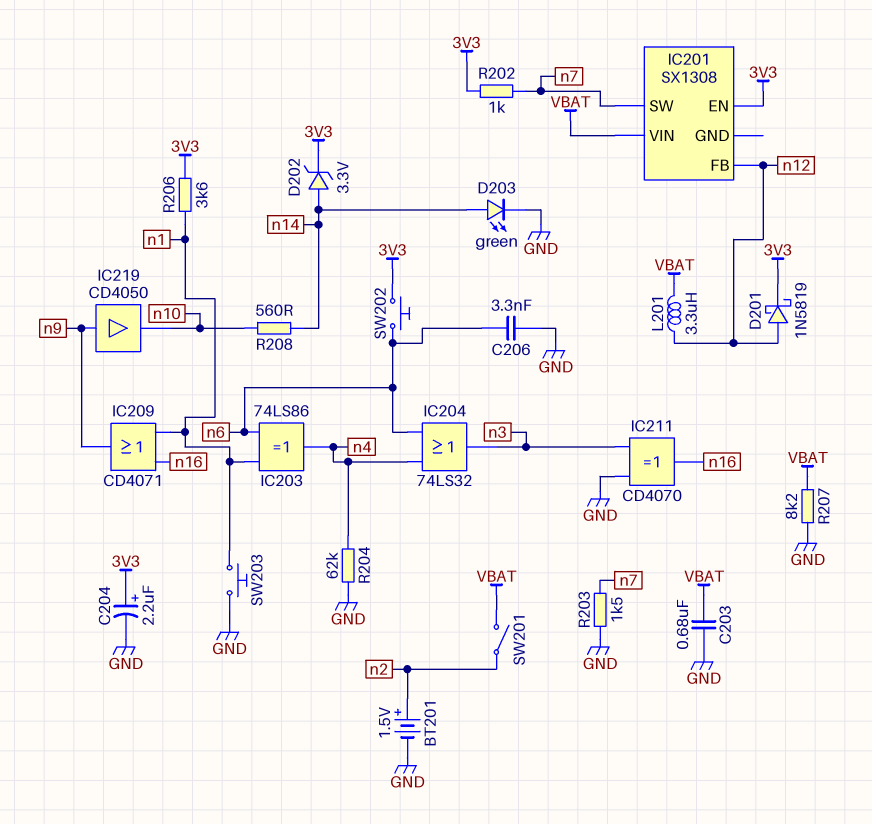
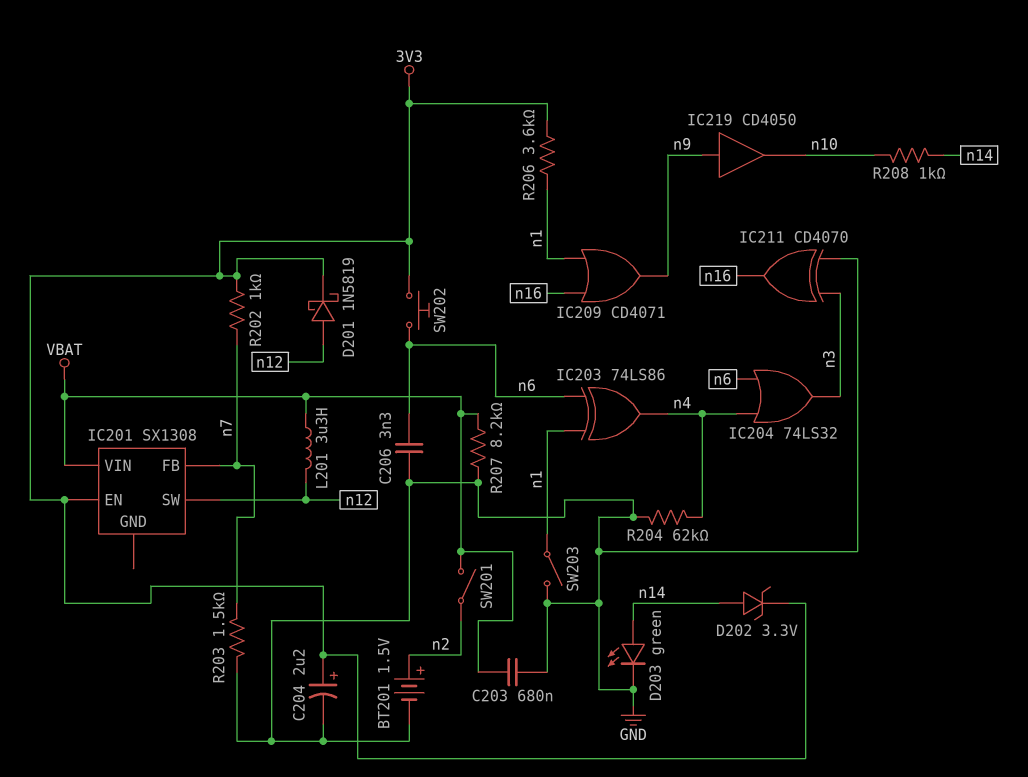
IC201 pin FB: n12 -> n7
IC201 pin SW: n7 -> n12
R208: 560 (n10, n14) -> 1k (n10, n14)
SW203: button (GND, n1) -> switch (GND, n1)

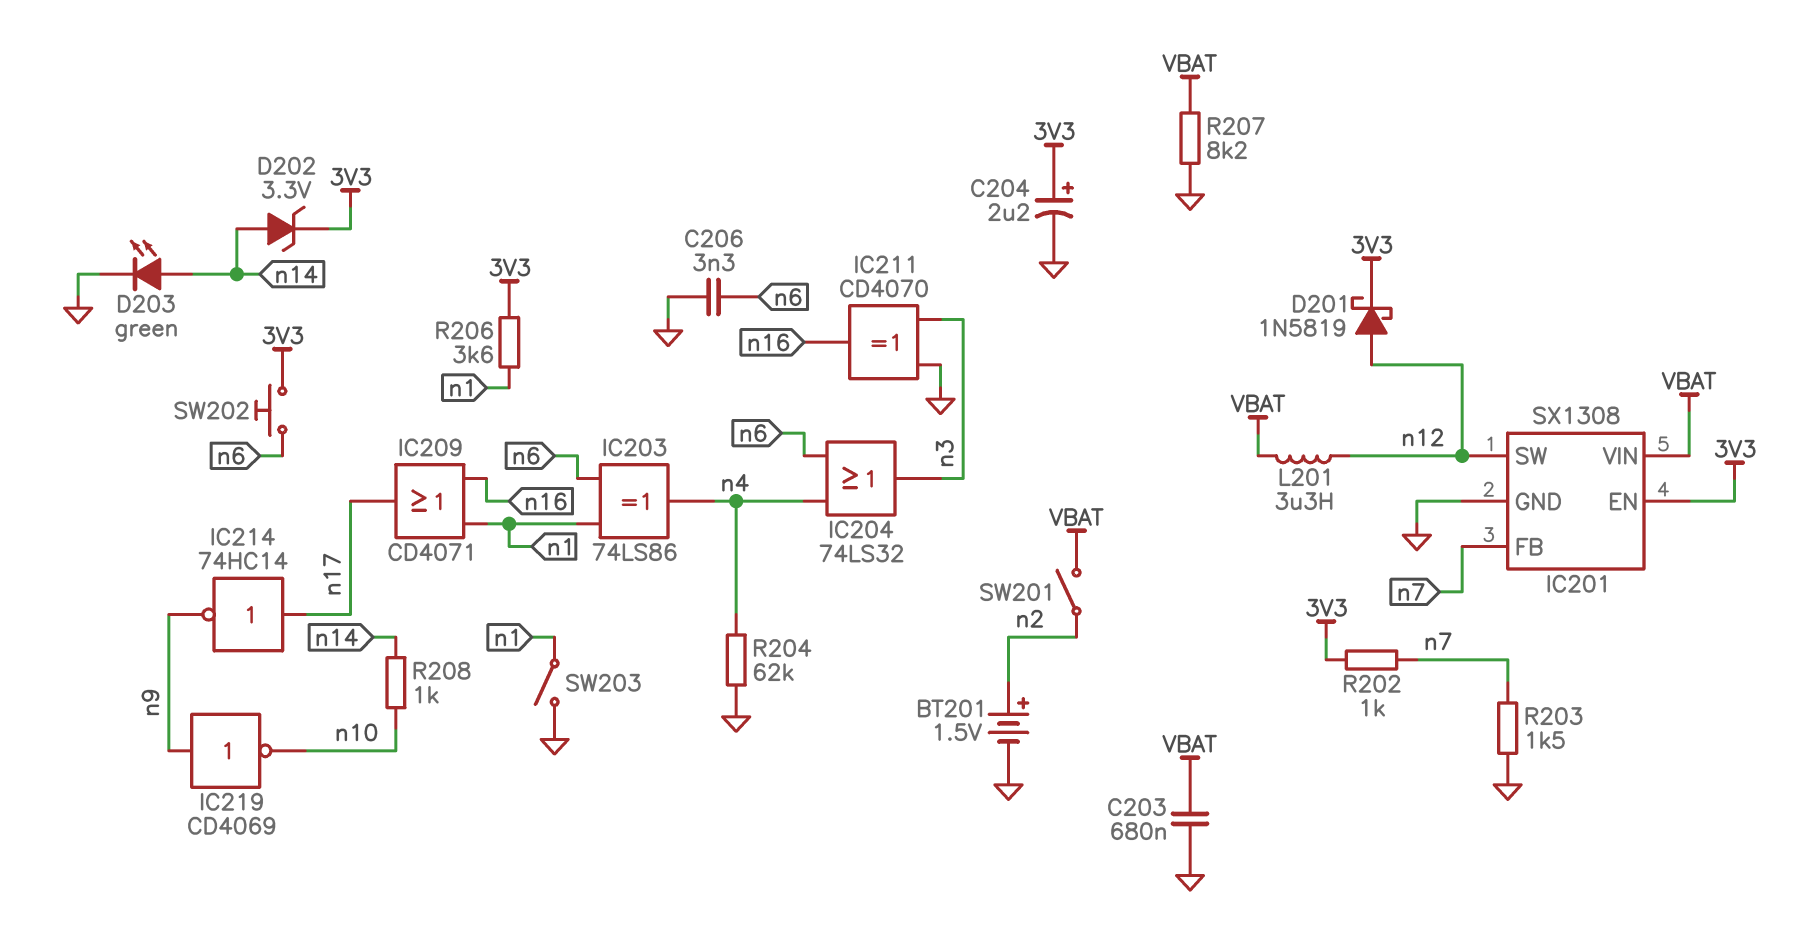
IC201 pin GND: none -> GND
IC209: OR CD4071 (in n1, in n16, out n9) -> OR CD4071 (in n1, in n16, out n17)
IC214: none -> NOT 74HC14 (in n17, out n9)
IC219: buffer CD4050 (in n9, out n10) -> NOT CD4069 (in n9, out n10)

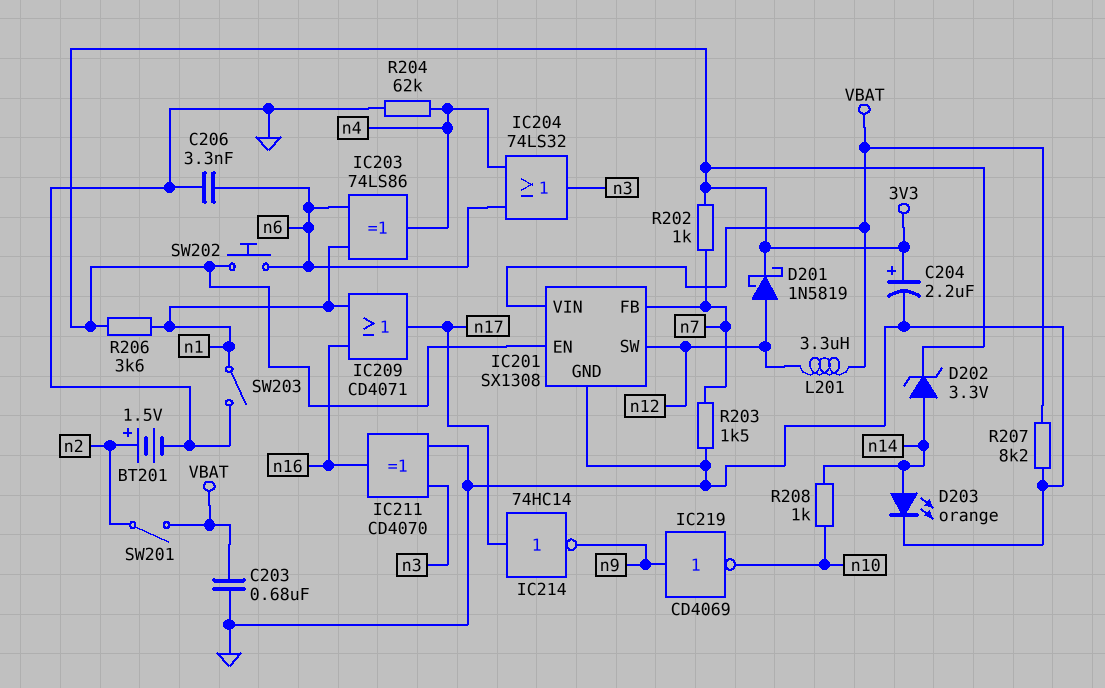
D203: LED green (A n14, K GND) -> LED orange (A n14, K GND)

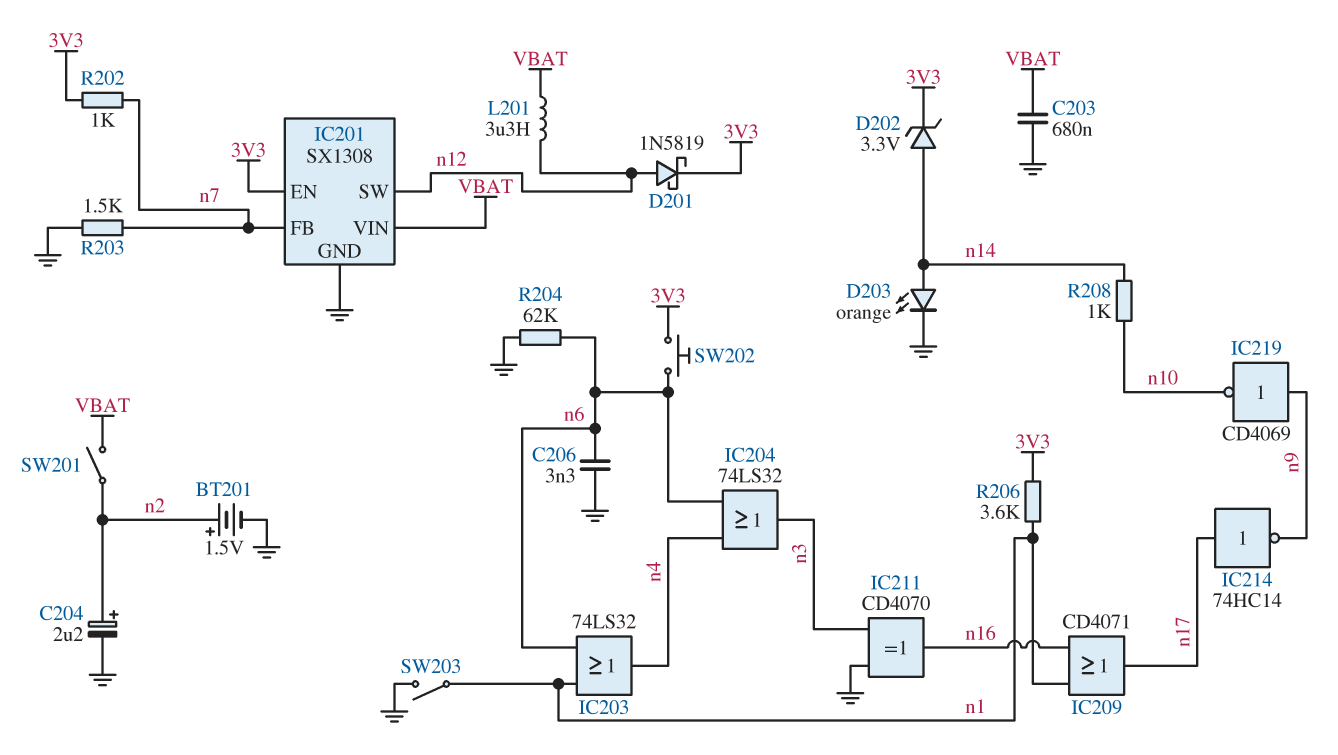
C204: 2.2uF (plus 3V3, minus GND) -> 2.2uF (plus n2, minus GND)
IC203: XOR 74LS86 (in n1, in n6, out n4) -> OR 74LS32 (in n1, in n6, out n4)
R204: 62k (GND, n4) -> 62k (GND, n6)
R207: 8.2k (GND, VBAT) -> none

